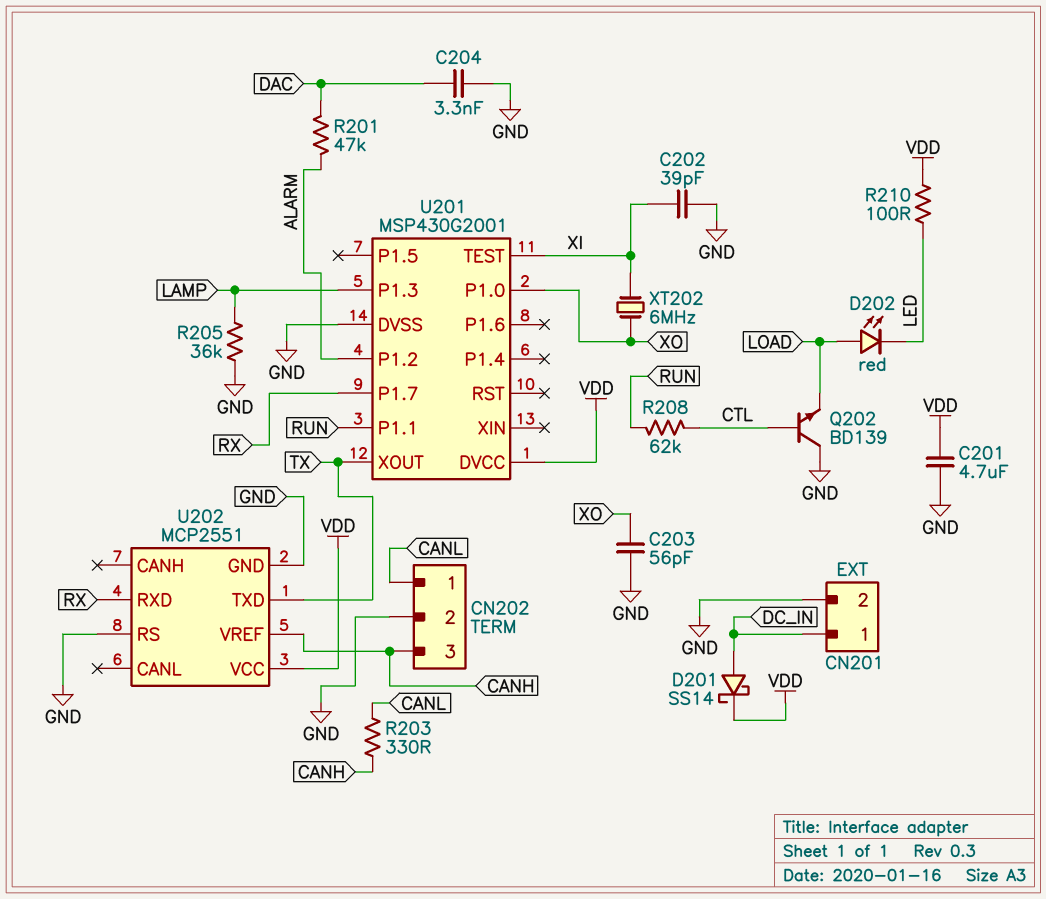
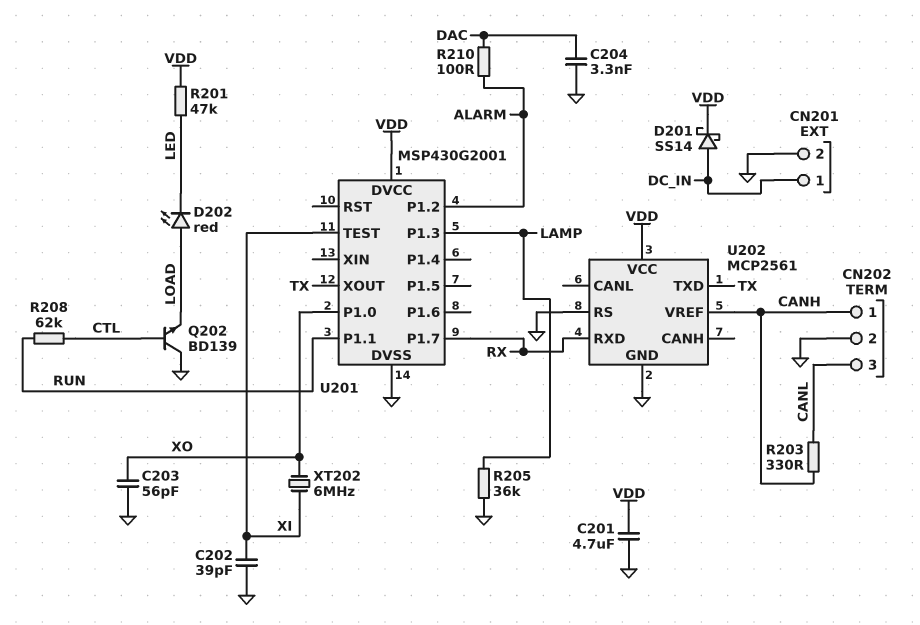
CN202 pin 1: CANL -> CANH
CN202 pin 3: CANH -> CANL
R201: 47k (ALARM, DAC) -> 47k (LED, VDD)
R210: 100 (LED, VDD) -> 100 (ALARM, DAC)
U202: MCP2551 -> MCP2561

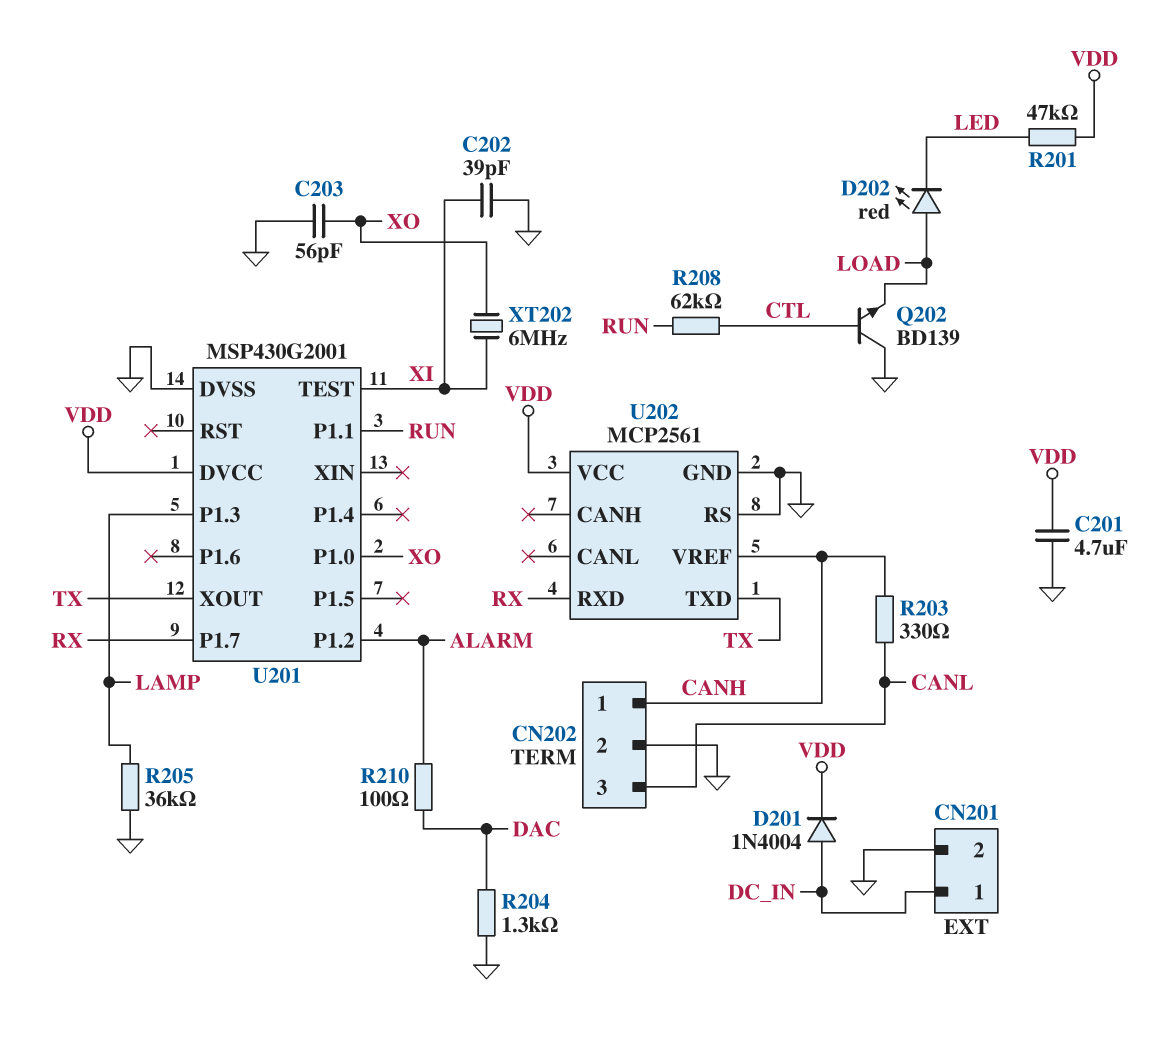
C204: 3.3nF (DAC, GND) -> none
D201: schottky SS14 (A DC_IN, K VDD) -> diode 1N4004 (A DC_IN, K VDD)
R204: none -> 1.3k (DAC, GND)

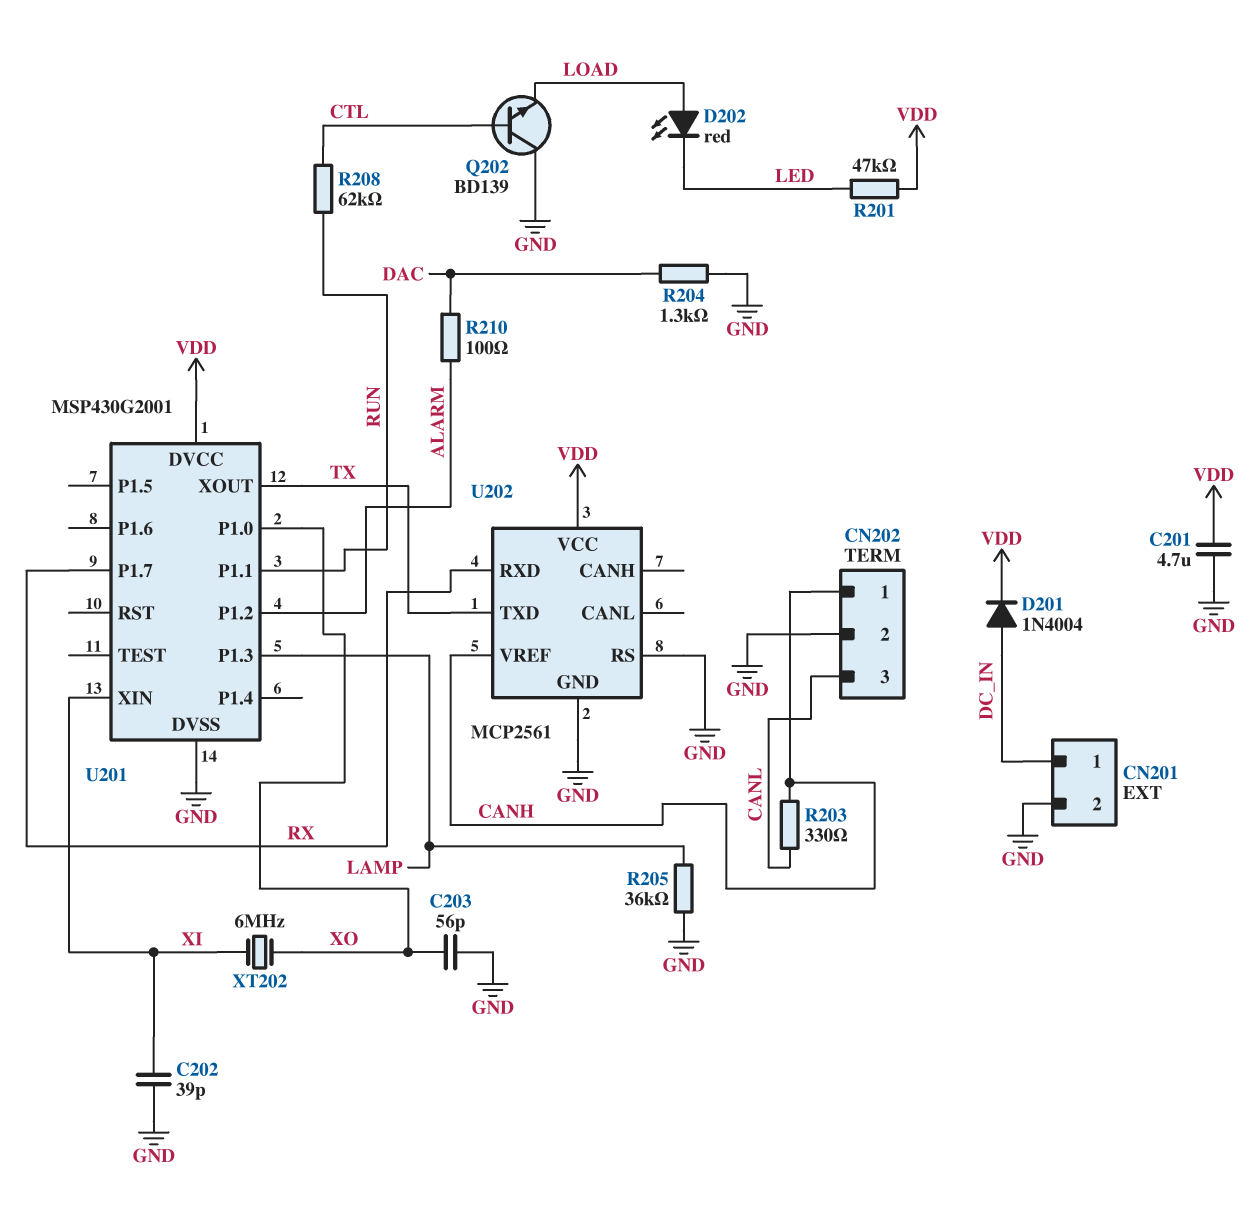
U201 pin TEST: XI -> none
U201 pin XIN: none -> XI

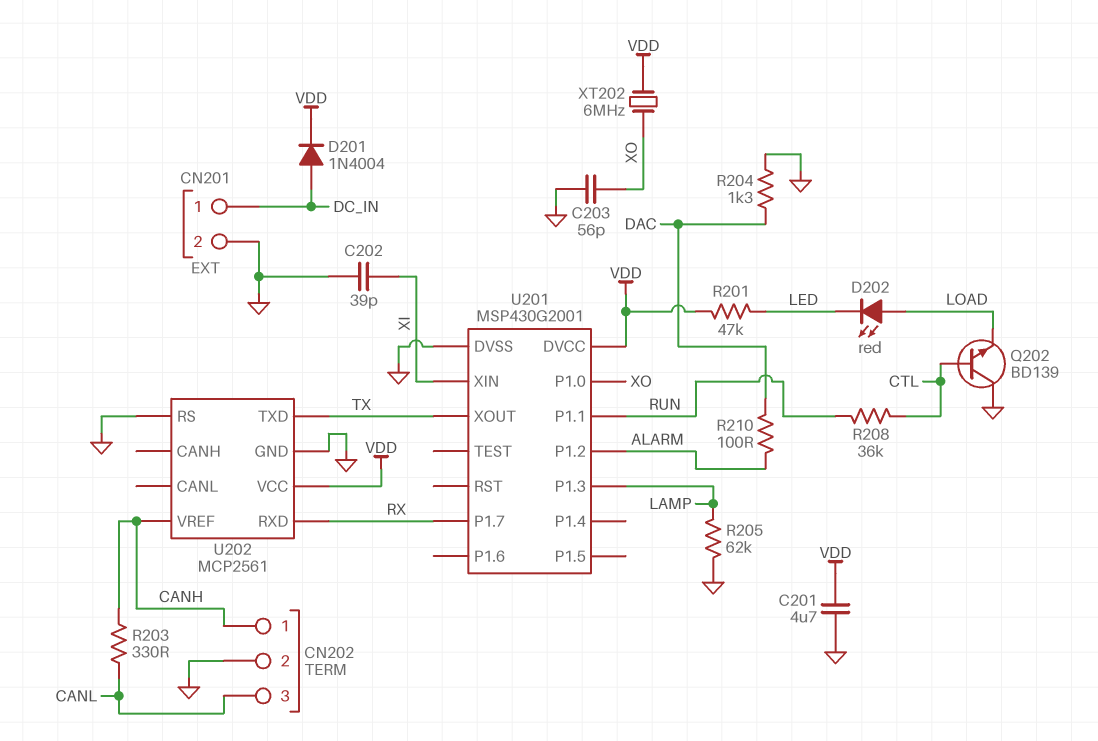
R205: 36k (GND, LAMP) -> 62k (GND, LAMP)
R208: 62k (CTL, RUN) -> 36k (CTL, RUN)
XT202: 6MHz (XI, XO) -> 6MHz (VDD, XO)

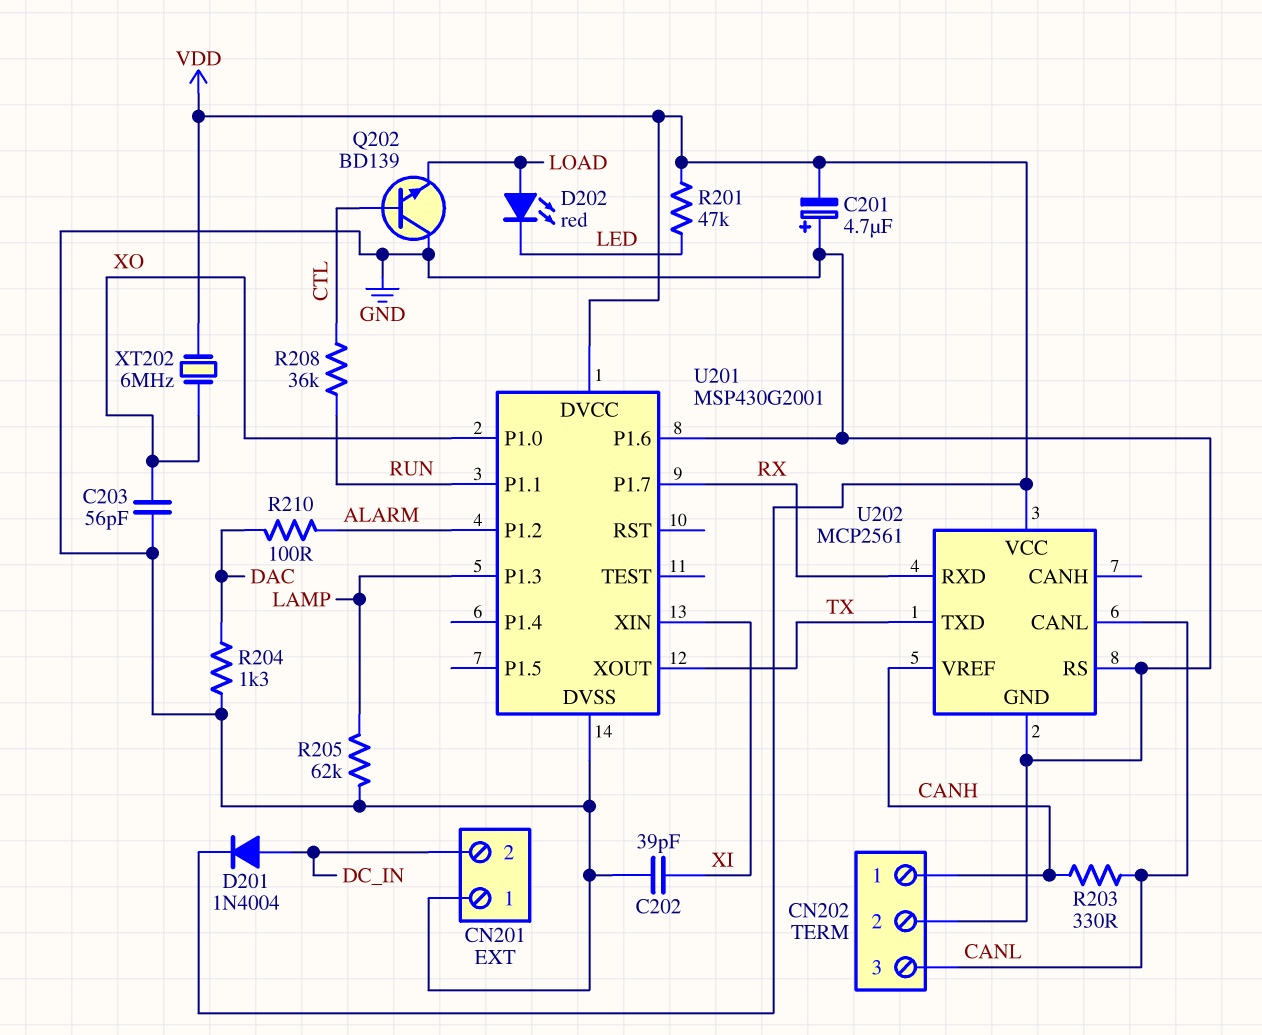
C201: 4.7uF (GND, VDD) -> 4.7uF (plus GND, minus VDD)
CN201 pin 1: DC_IN -> GND
CN201 pin 2: GND -> DC_IN
U201 pin P1.6: none -> GND
U202 pin CANL: none -> CANL

